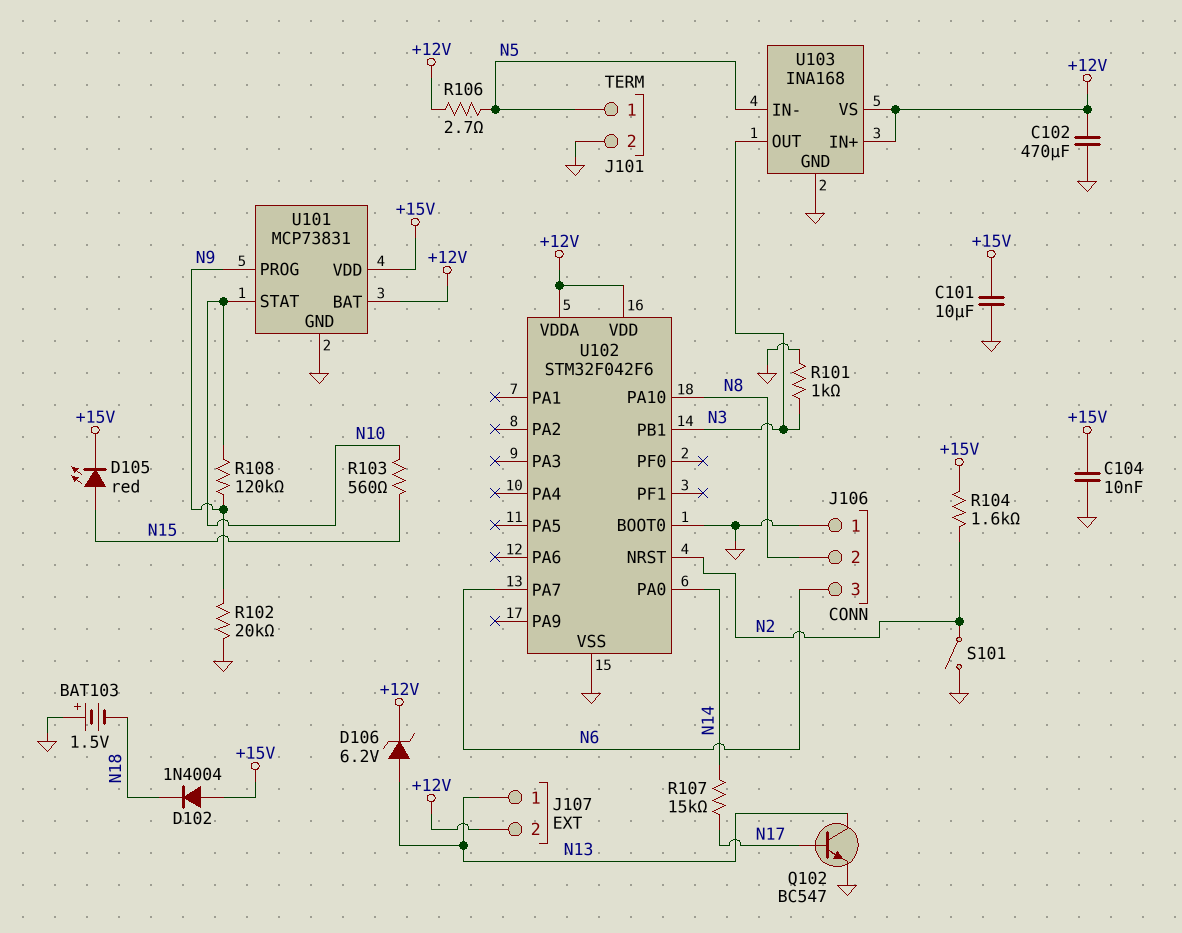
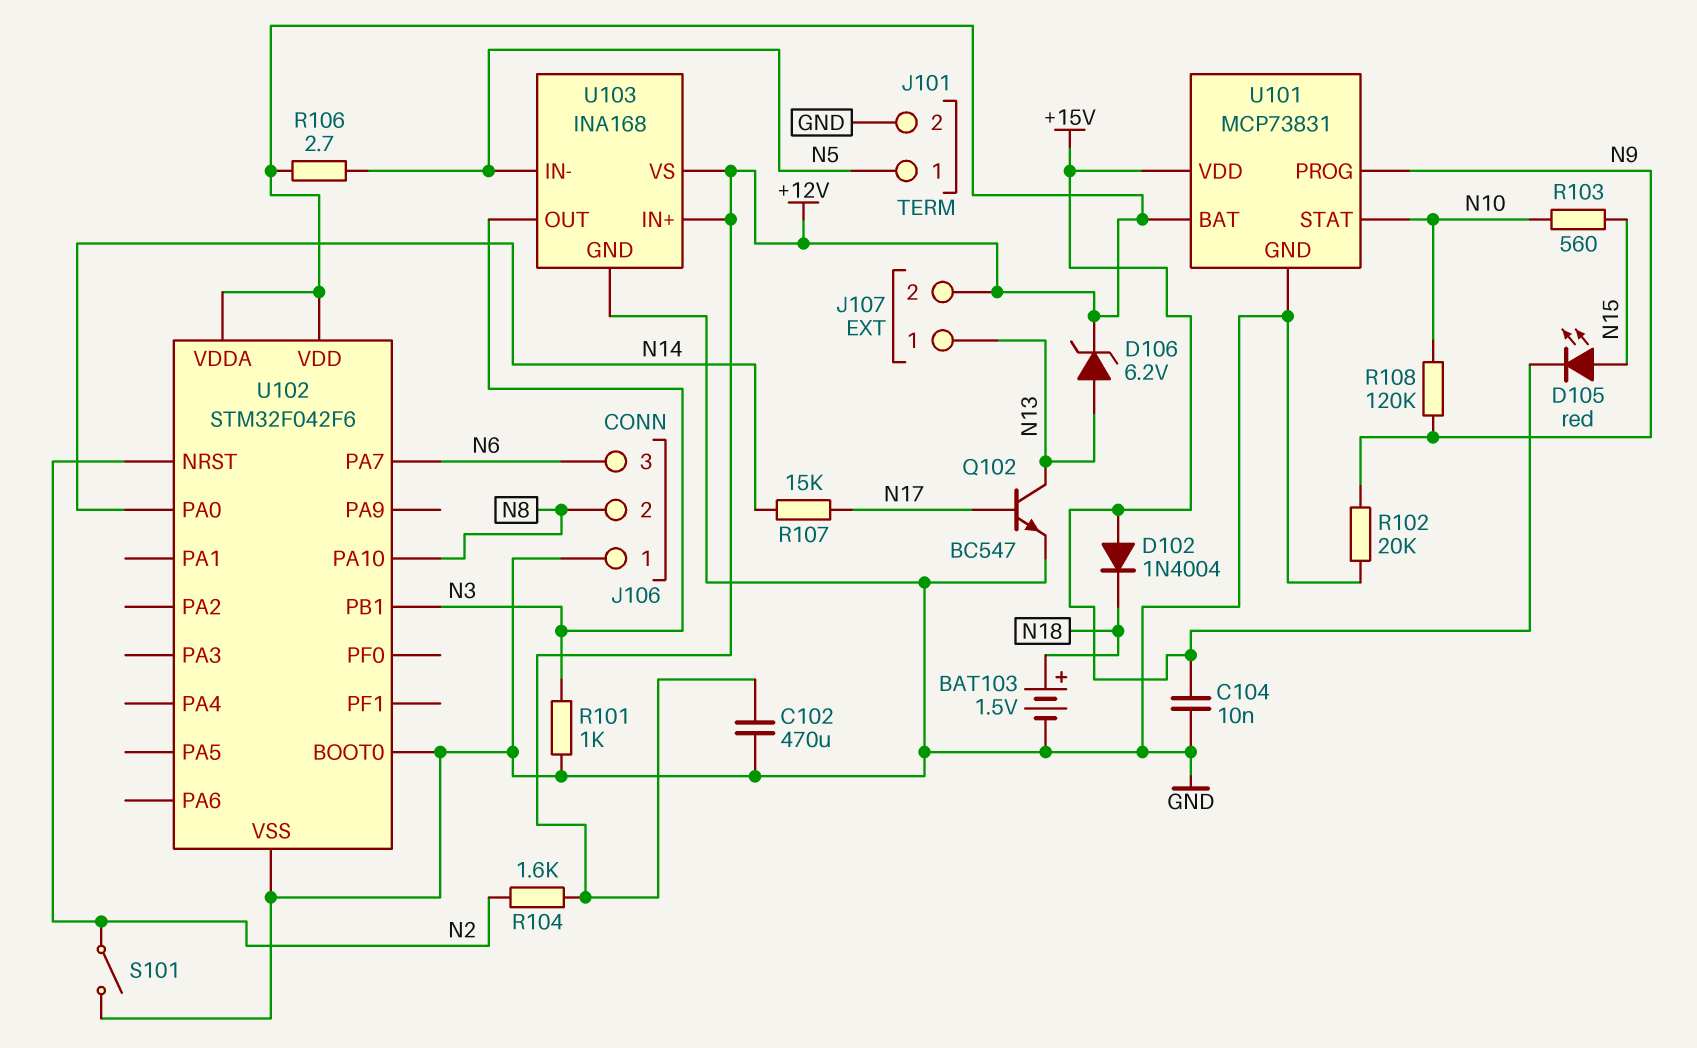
BAT103: 1.5V (plus GND, minus N18) -> 1.5V (plus N18, minus GND)
C101: 10uF (+15V, GND) -> none
R104: 1.6k (+15V, N2) -> 1.6k (+12V, N2)

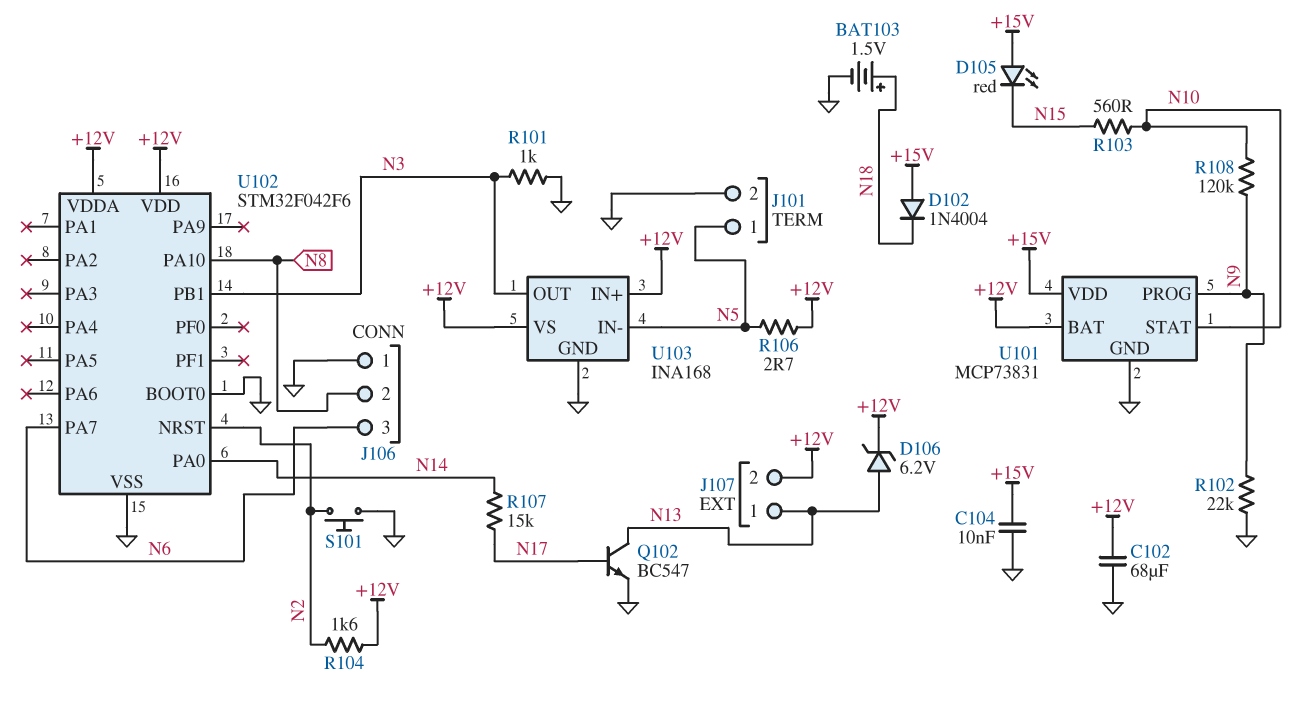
C102: 470uF (+12V, GND) -> 68uF (+12V, GND)
D105: LED red (A N15, K +15V) -> LED red (A +15V, K N15)
R102: 20k (GND, N9) -> 22k (GND, N9)
S101: switch (GND, N2) -> button (GND, N2)

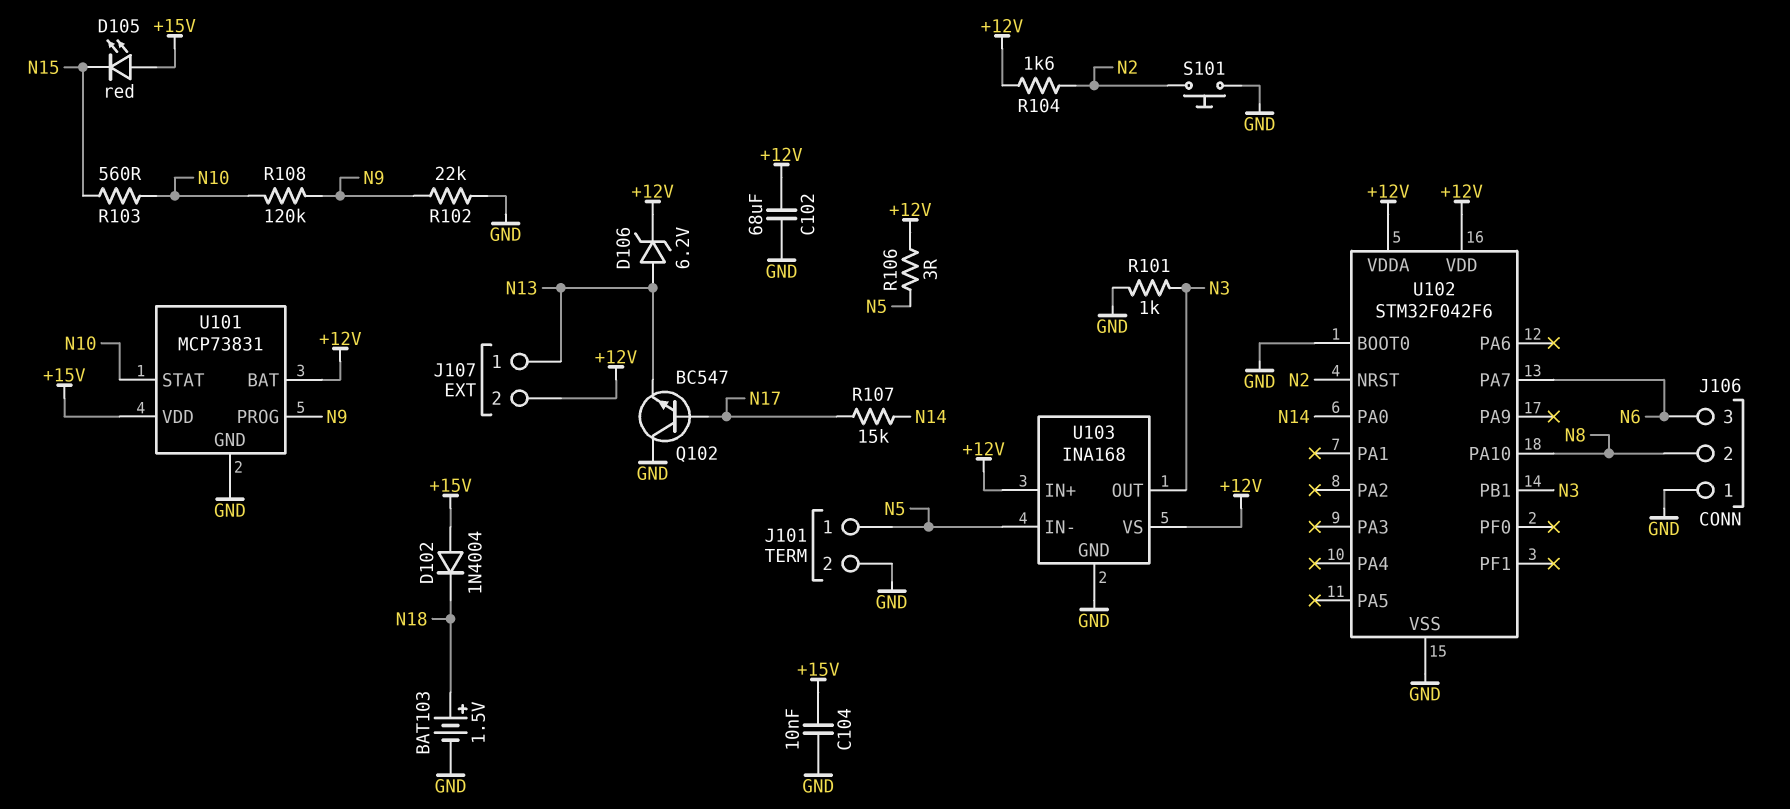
Q102: NPN BC547 (B N17, C N13, E GND) -> NPN BC547 (B N17, C GND, E N13)
R106: 2.7 (+12V, N5) -> 3 (+12V, N5)

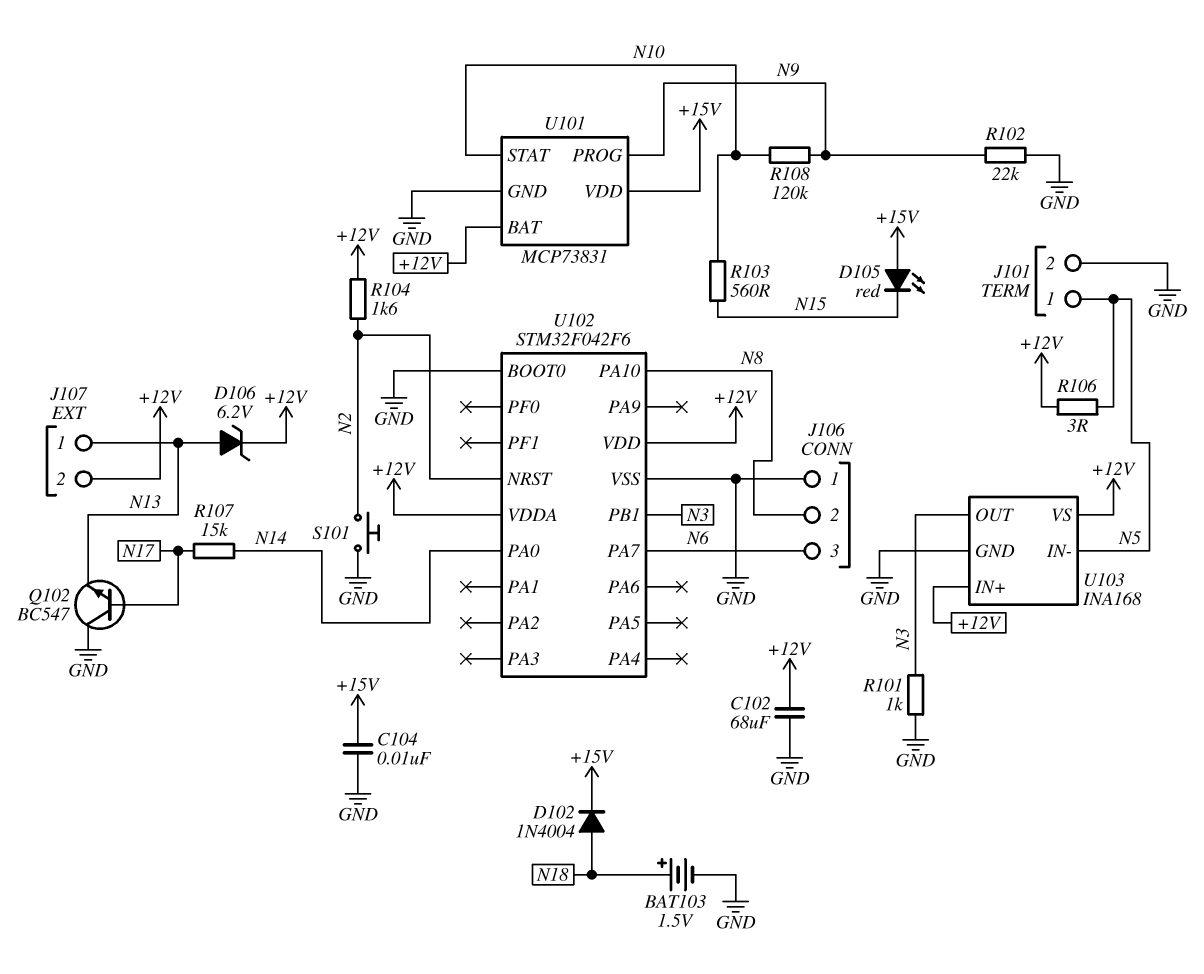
D102: diode 1N4004 (A +15V, K N18) -> diode 1N4004 (A N18, K +15V)

